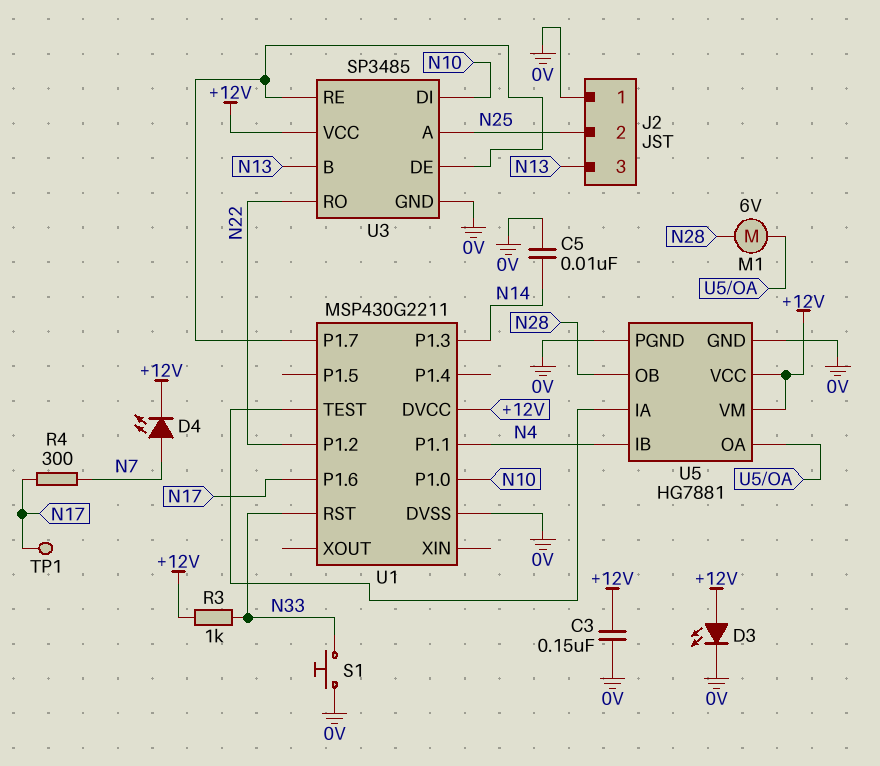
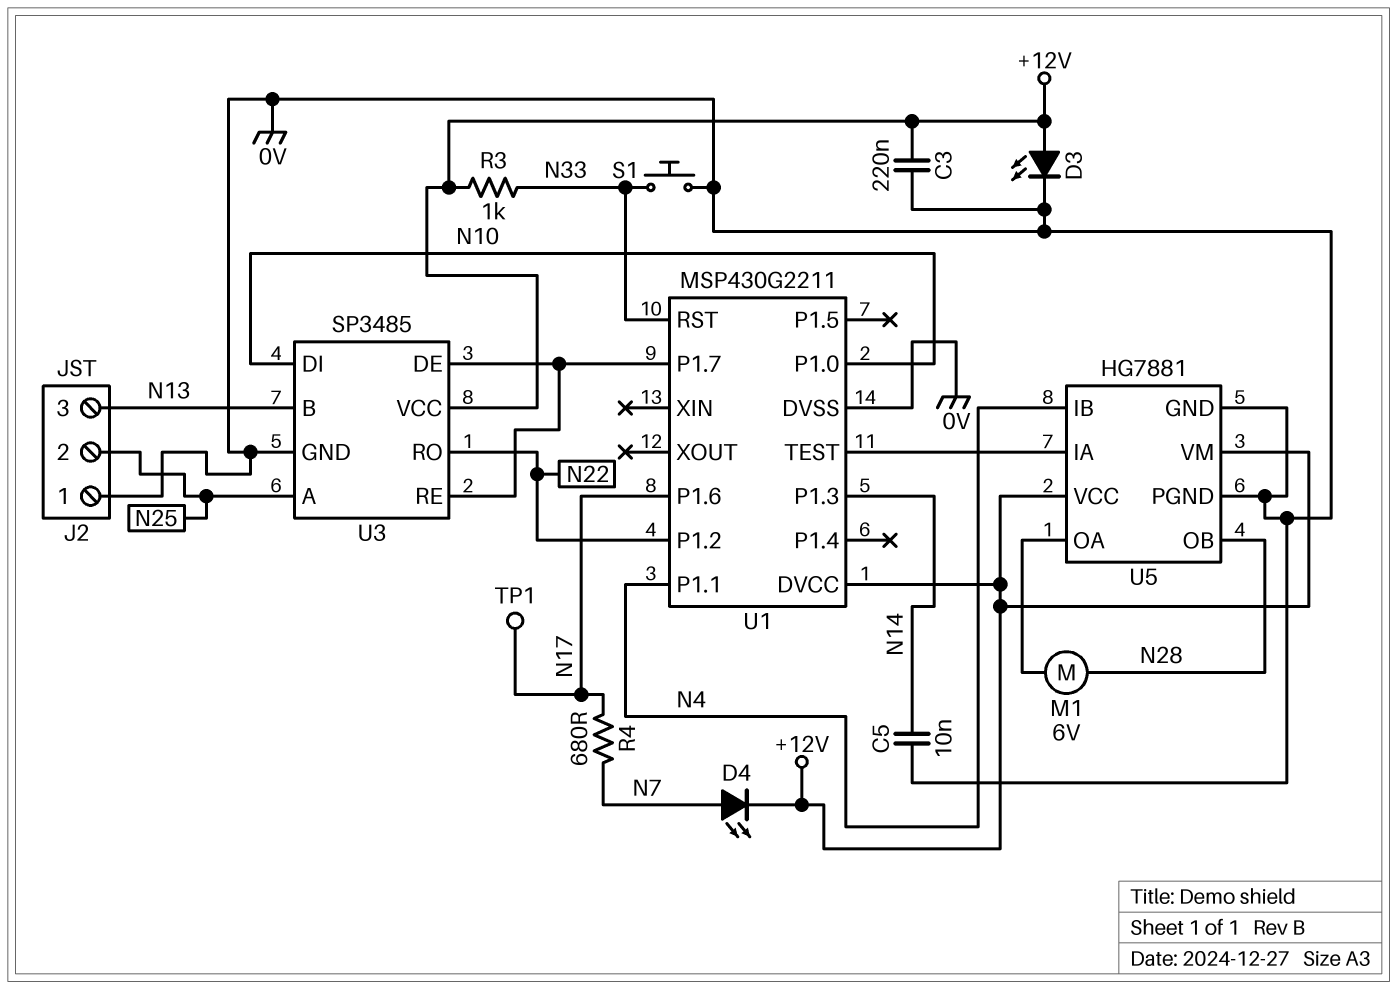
C3: 150nF (+12V, 0V) -> 220nF (+12V, 0V)
R4: 300 (N7, N17) -> 680 (N7, N17)

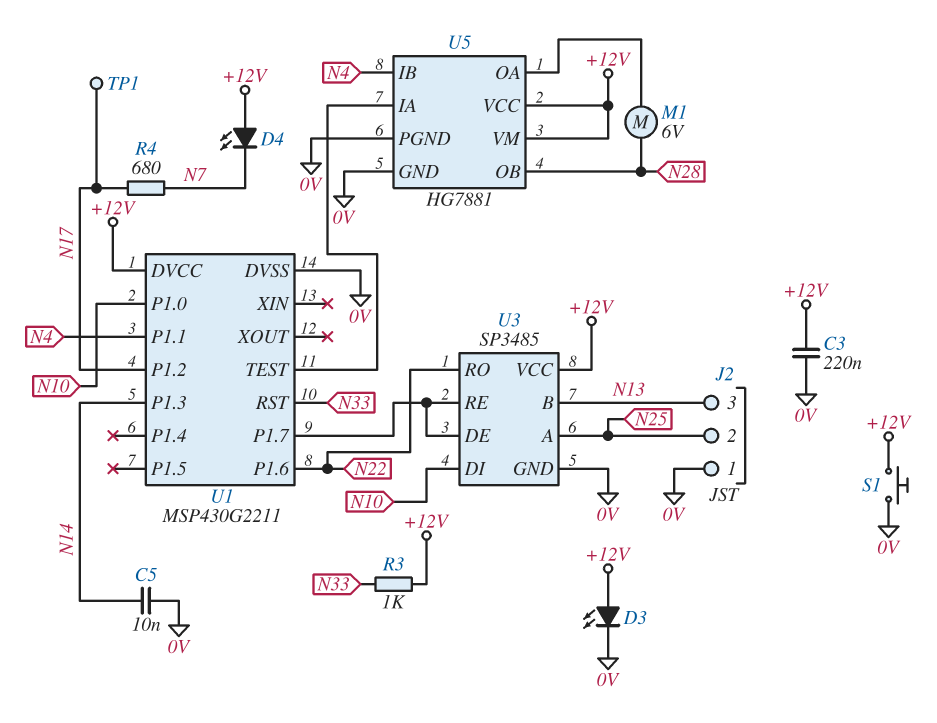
D4: LED (A N7, K +12V) -> LED (A +12V, K N7)
S1: button (0V, N33) -> button (+12V, 0V)
U1 pin P1.2: N22 -> N17
U1 pin P1.6: N17 -> N22

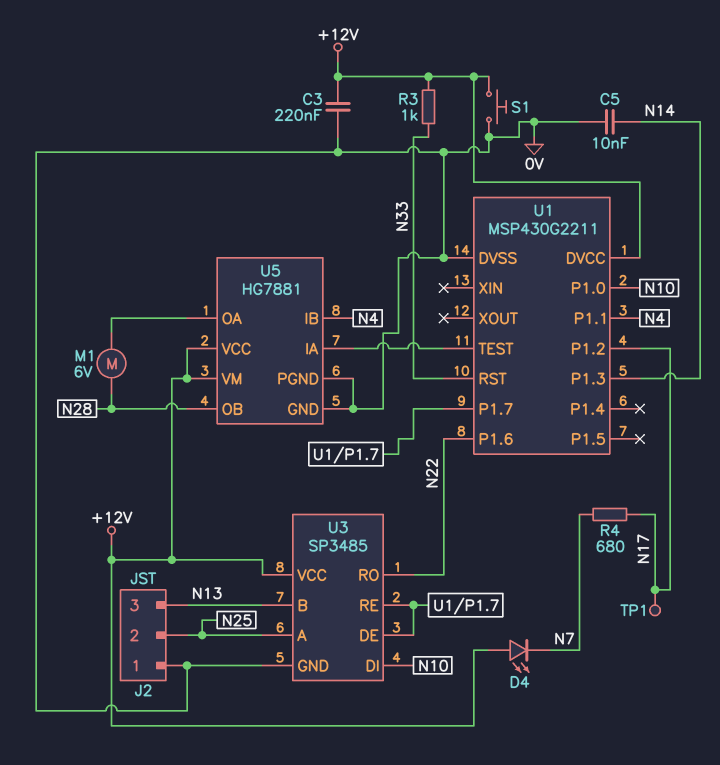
D3: LED (A +12V, K 0V) -> none

